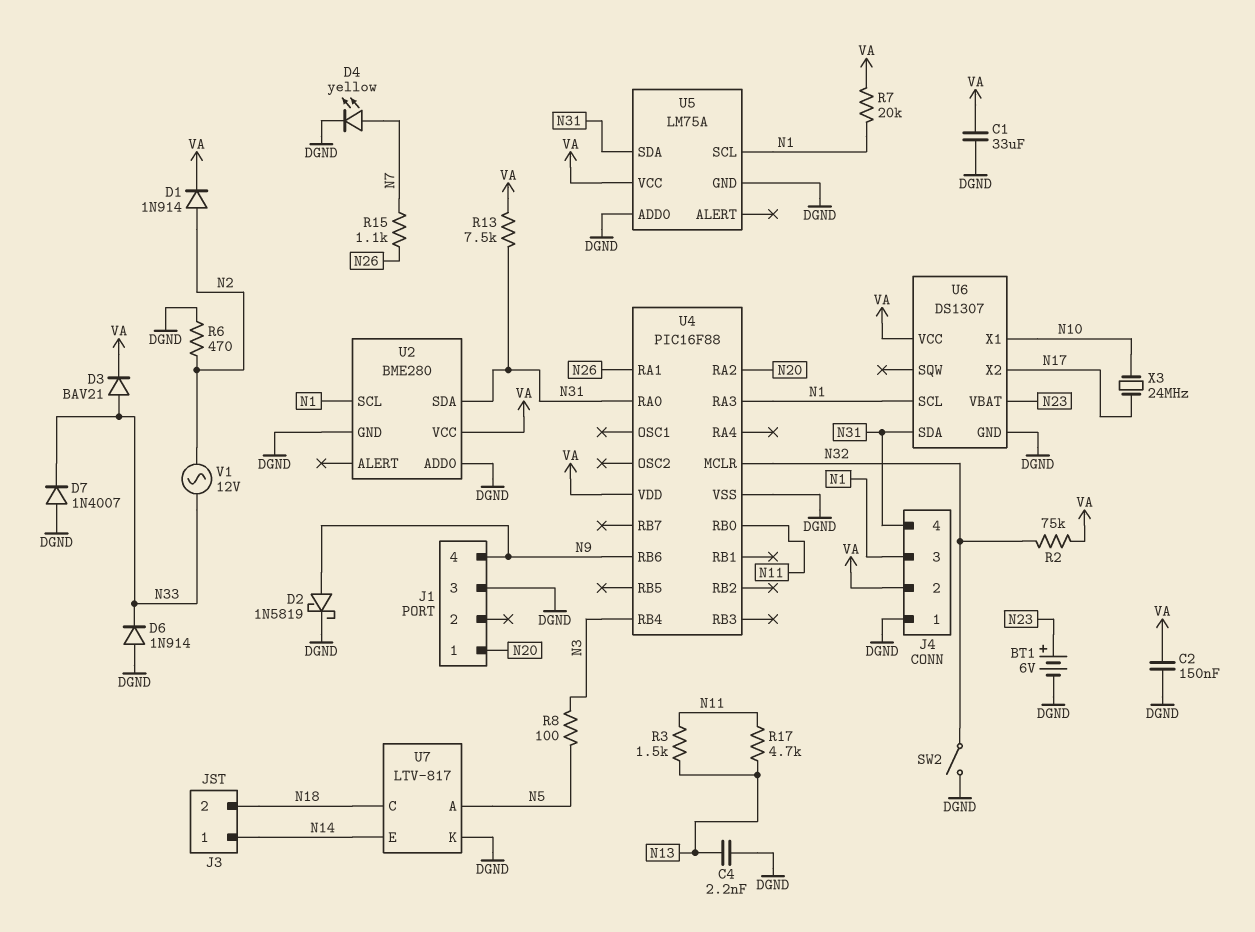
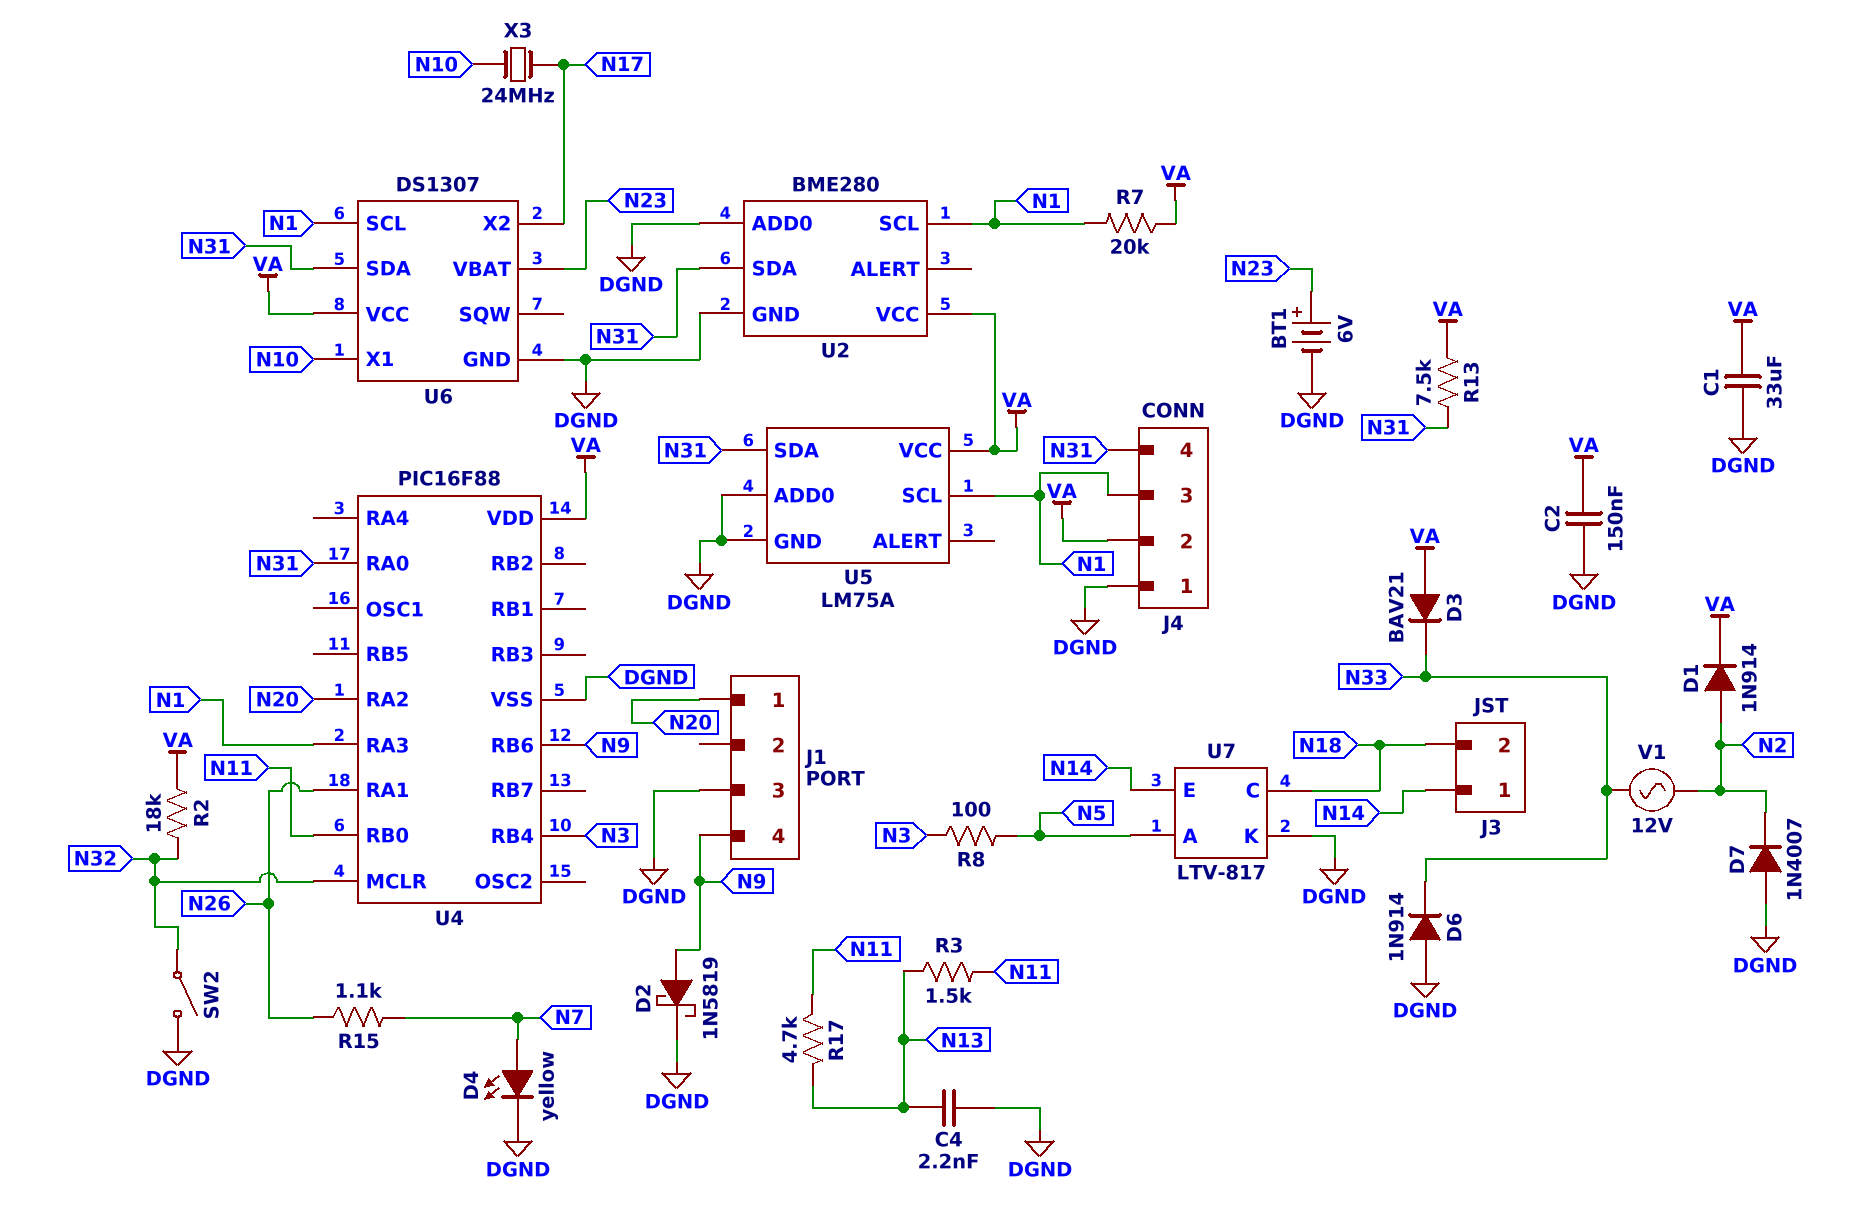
D3: diode BAV21 (A N33, K VA) -> diode BAV21 (A VA, K N33)
D7: diode 1N4007 (A DGND, K N33) -> diode 1N4007 (A DGND, K N2)
R2: 75k (N32, VA) -> 18k (N32, VA)
R6: 470 (DGND, N2) -> none

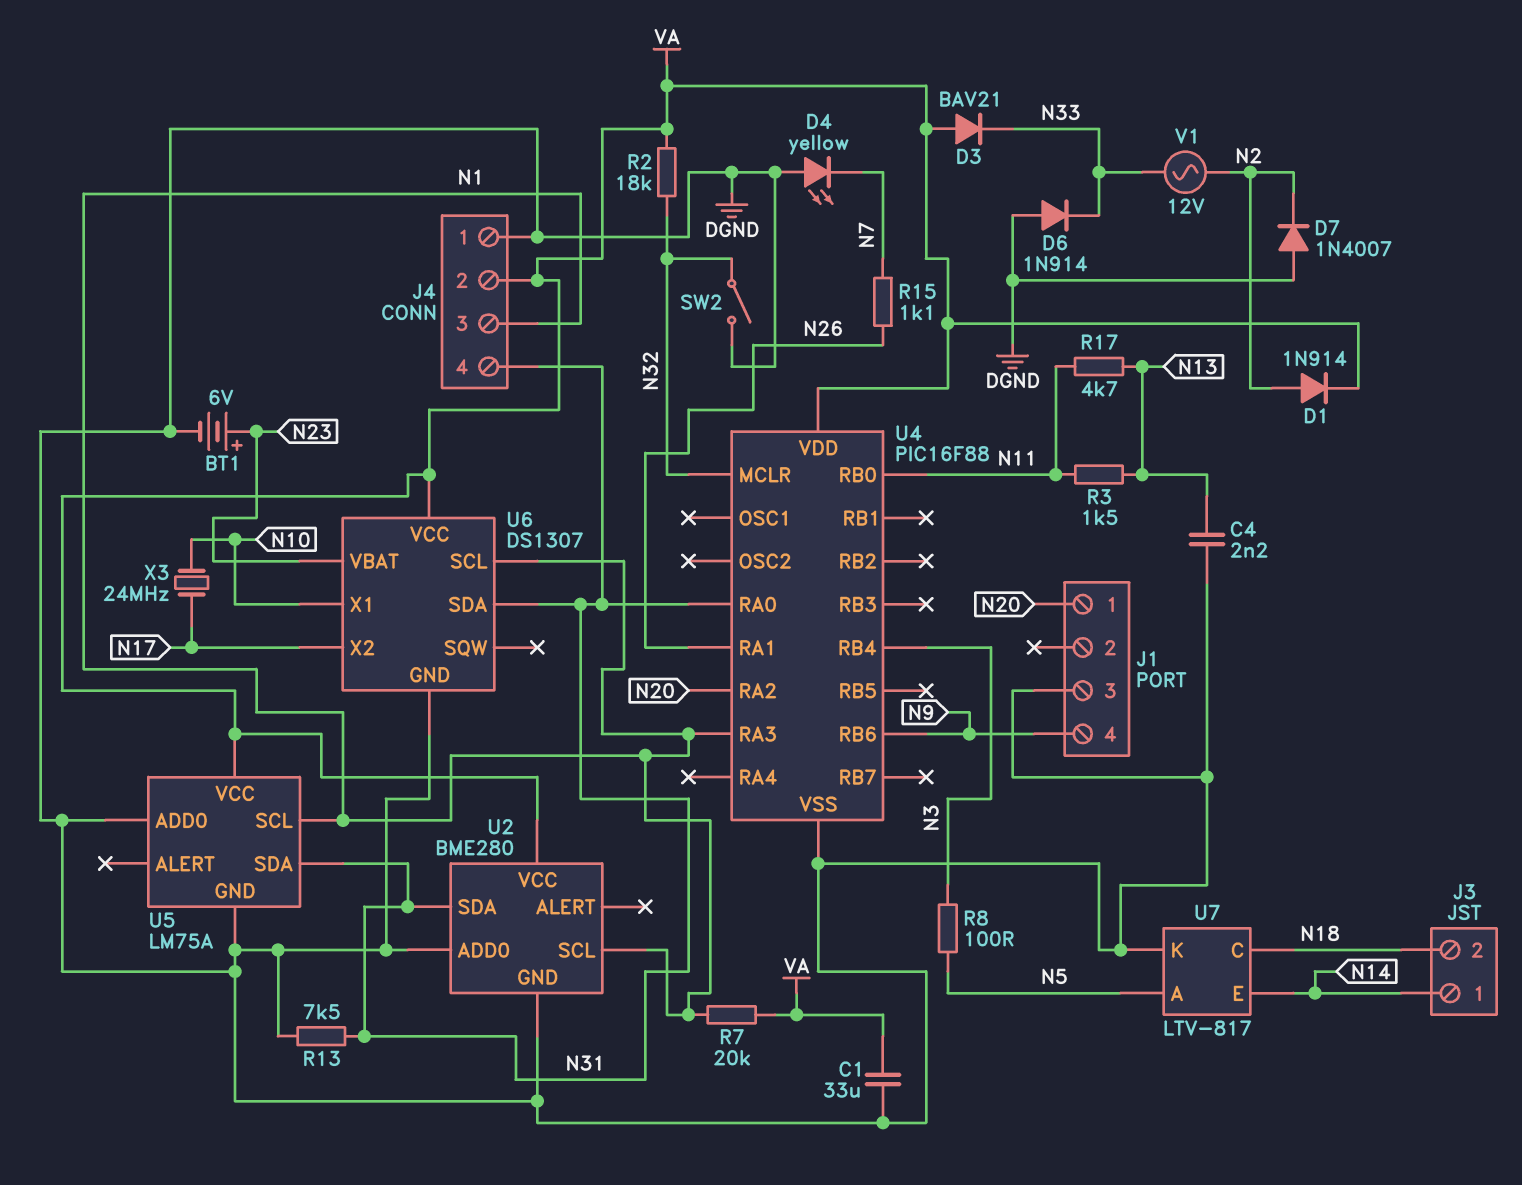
C2: 150nF (DGND, VA) -> none
D2: schottky 1N5819 (A N9, K DGND) -> none
D4: LED yellow (A N7, K DGND) -> LED yellow (A DGND, K N7)
R13: 7.5k (N31, VA) -> 7.5k (DGND, N31)

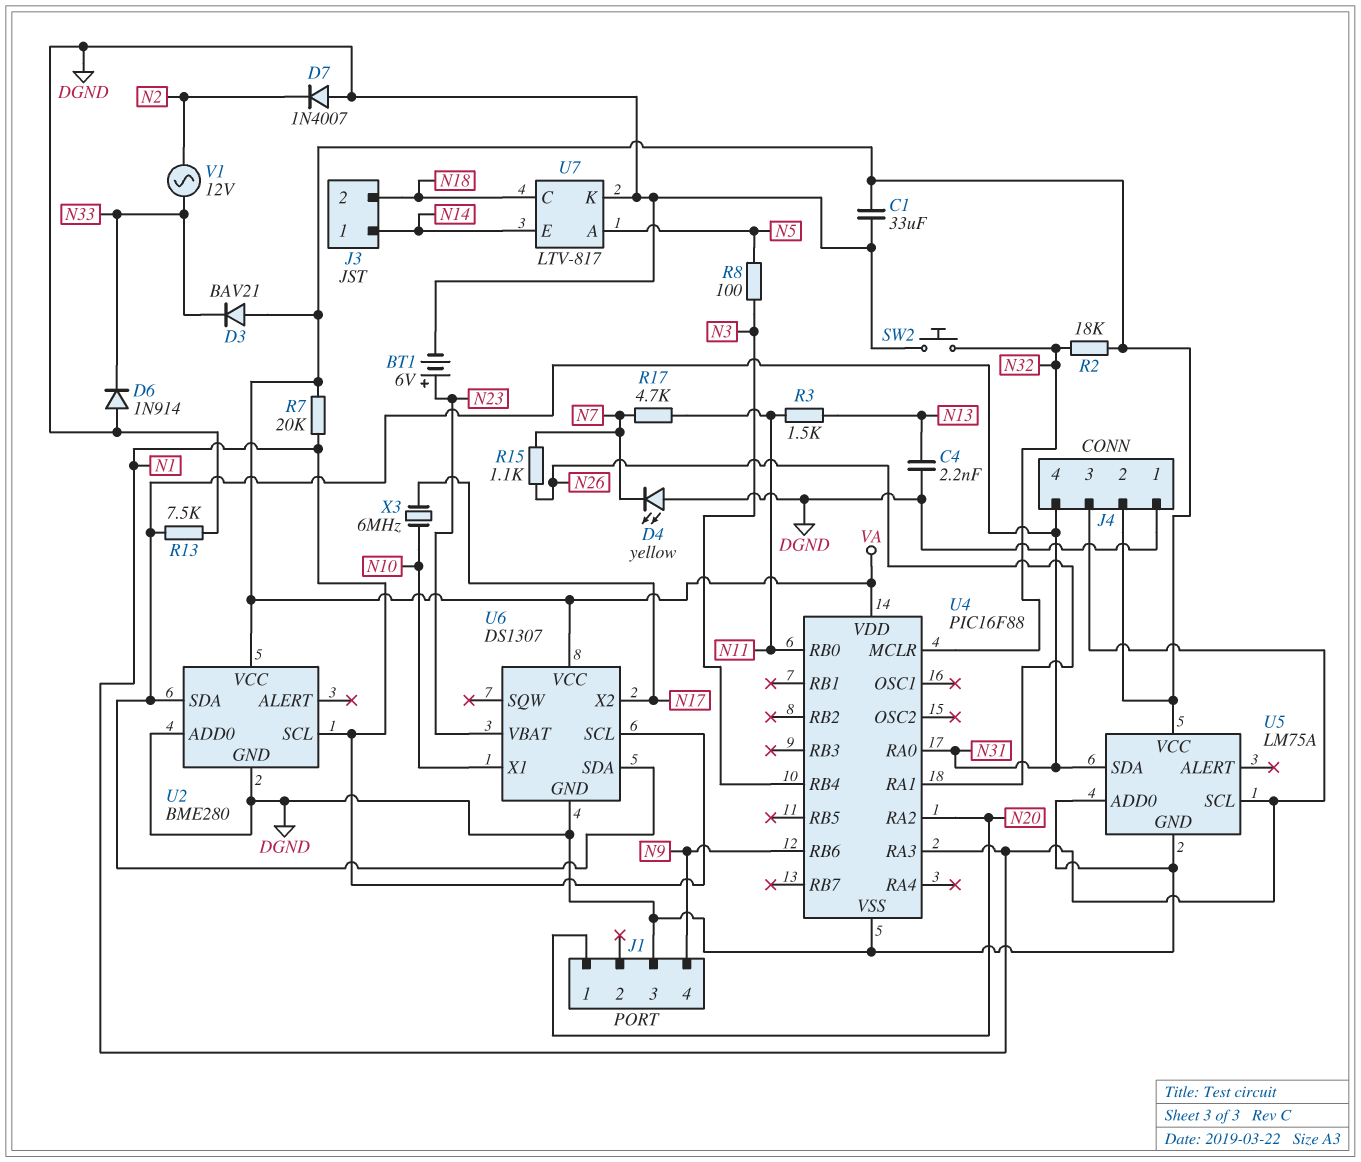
D1: diode 1N914 (A N2, K VA) -> none
R17: 4.7k (N11, N13) -> 4.7k (N7, N11)
SW2: switch (DGND, N32) -> button (DGND, N32)
X3: 24MHz (N10, N17) -> 6MHz (N10, N17)

